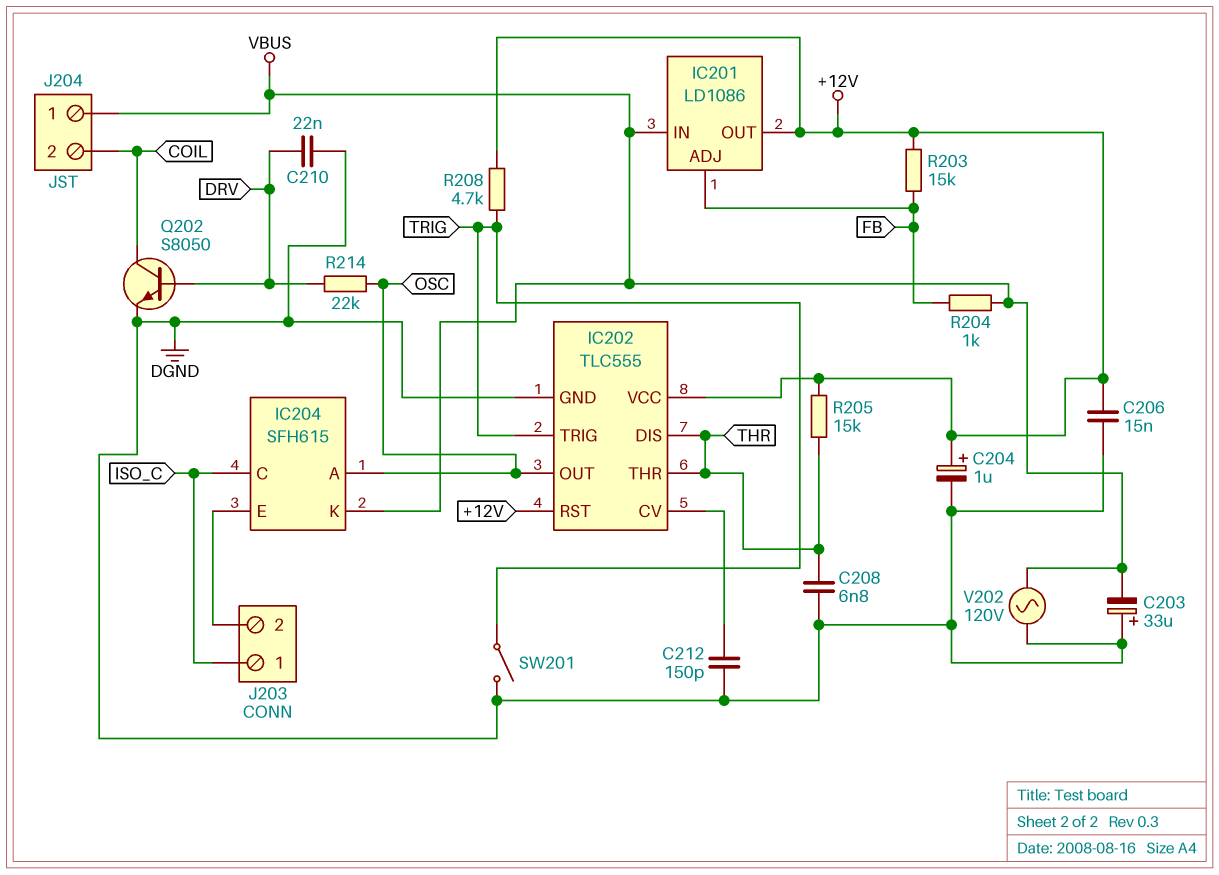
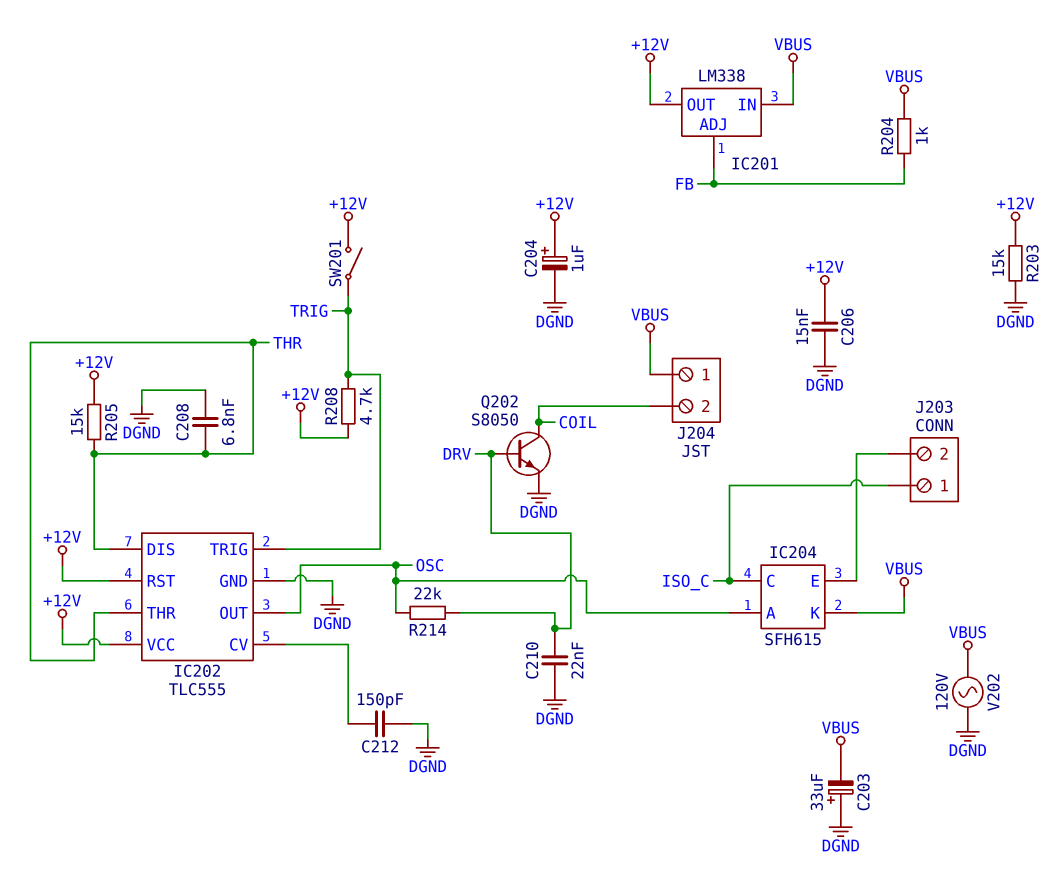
IC201: LD1086 -> LM338
R203: 15k (+12V, FB) -> 15k (+12V, DGND)
SW201: switch (DGND, TRIG) -> switch (+12V, TRIG)

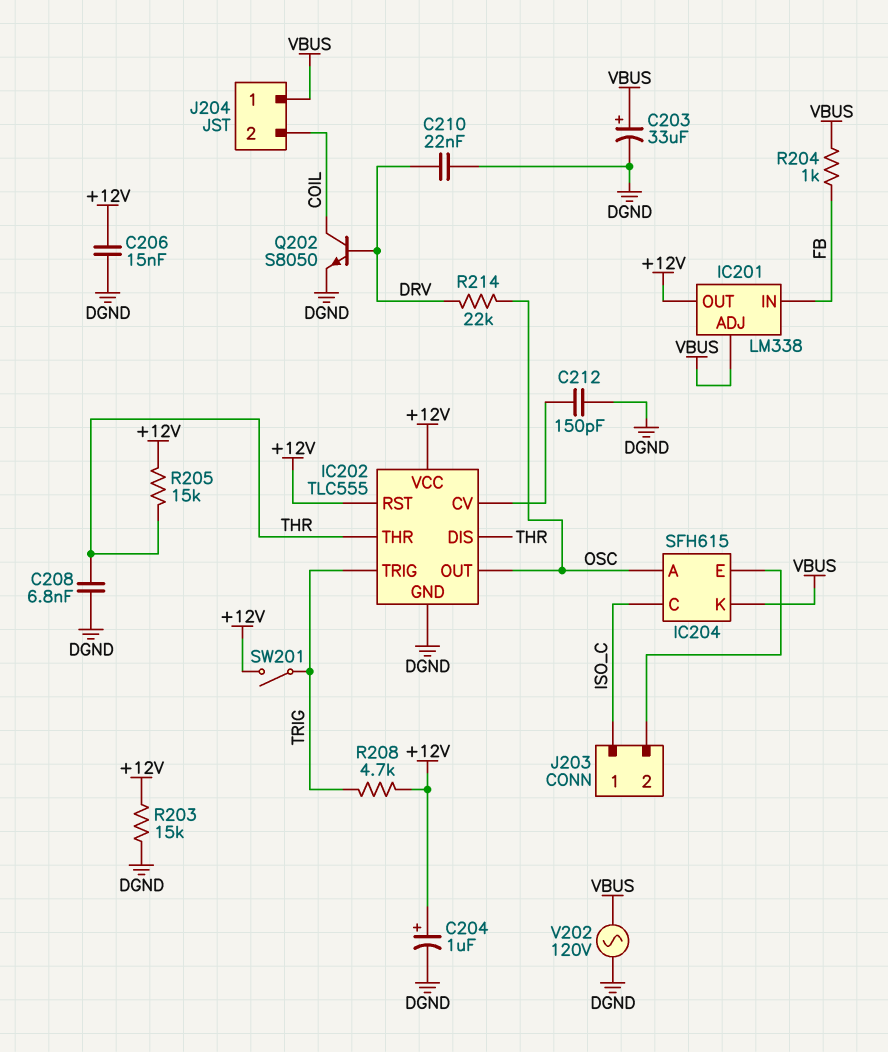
C203: 33uF (plus DGND, minus VBUS) -> 33uF (plus VBUS, minus DGND)
IC201 pin ADJ: FB -> VBUS
IC201 pin IN: VBUS -> FB

